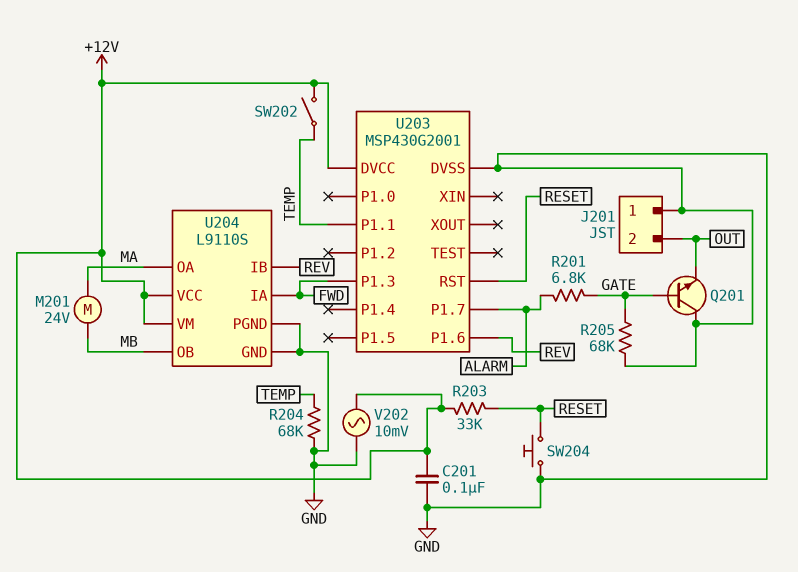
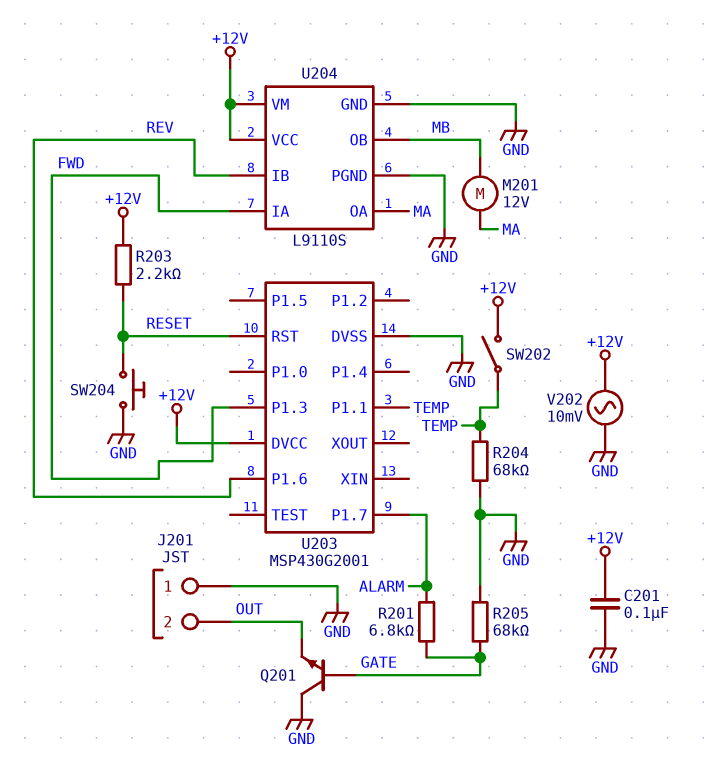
M201: motor 24V (MA, MB) -> motor 12V (MA, MB)
R203: 33k (+12V, RESET) -> 2.2k (+12V, RESET)

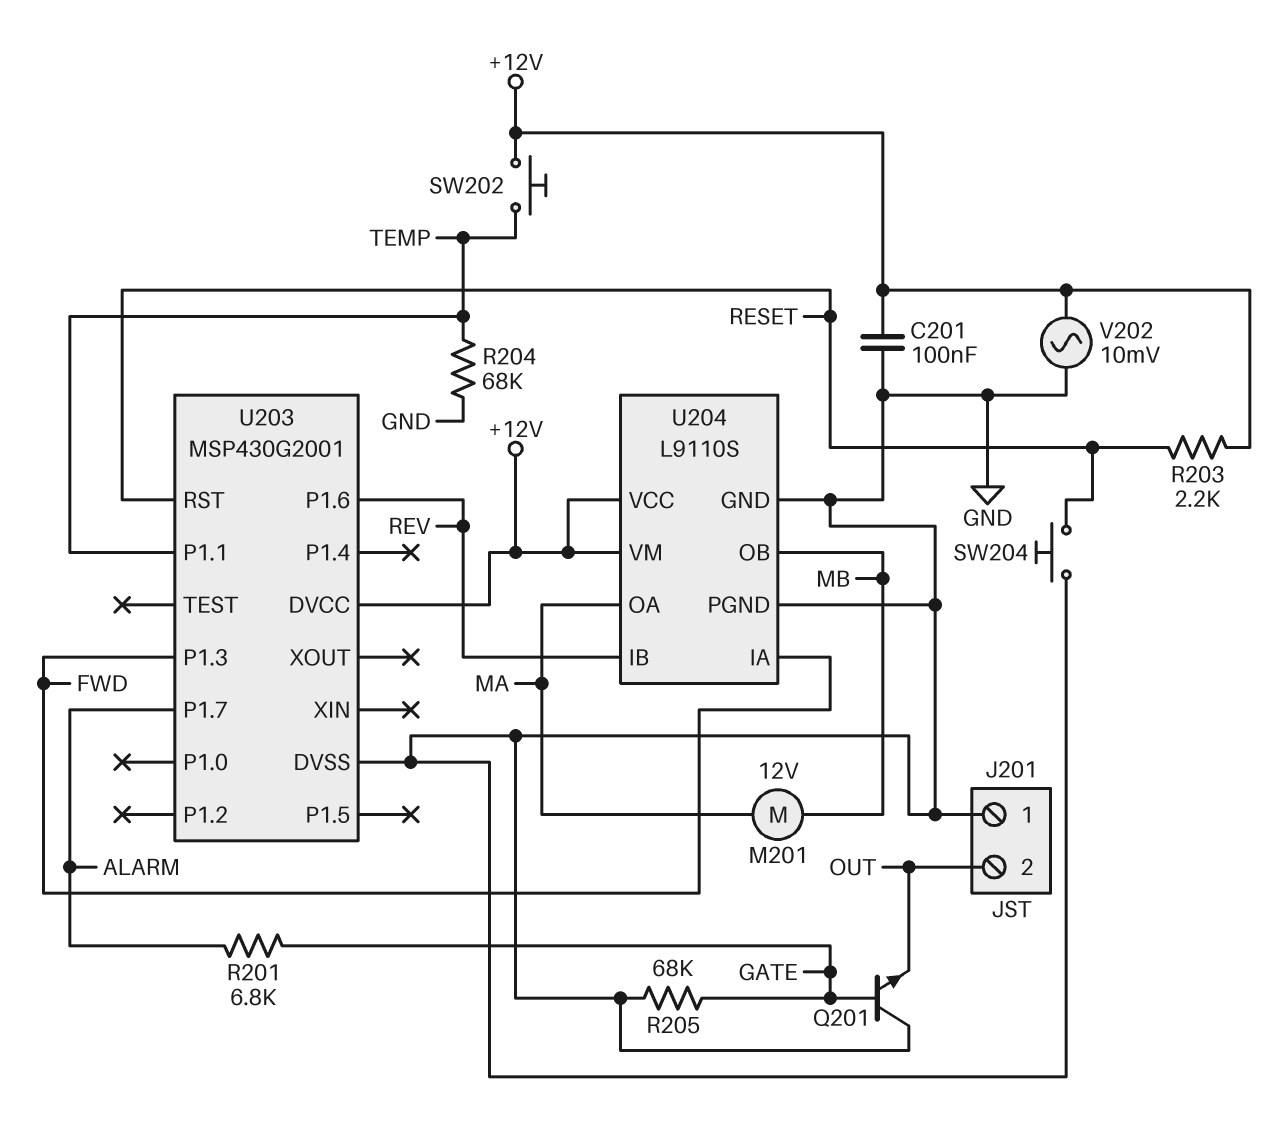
SW202: switch (+12V, TEMP) -> button (+12V, TEMP)

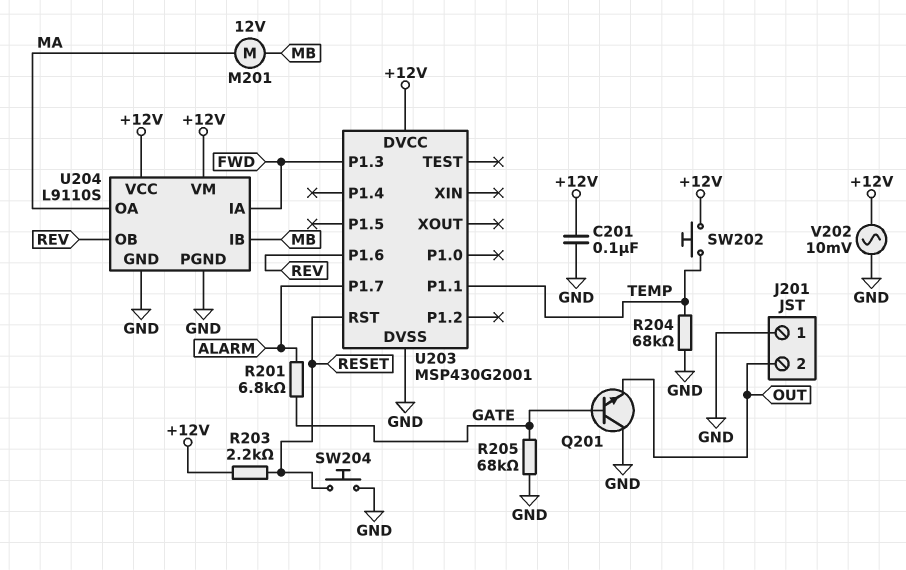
U204 pin IB: REV -> MB
U204 pin OB: MB -> REV

